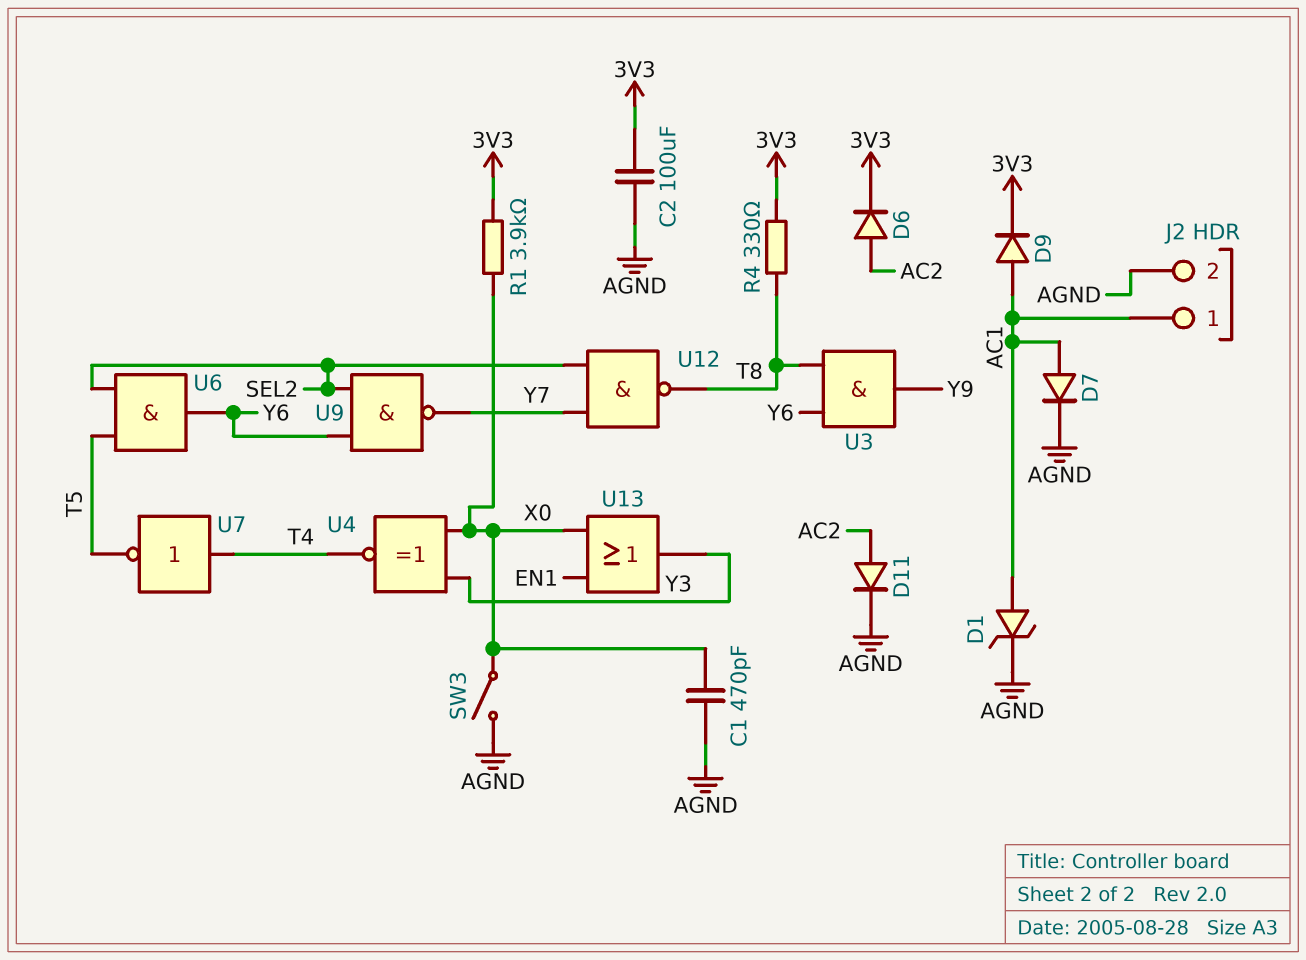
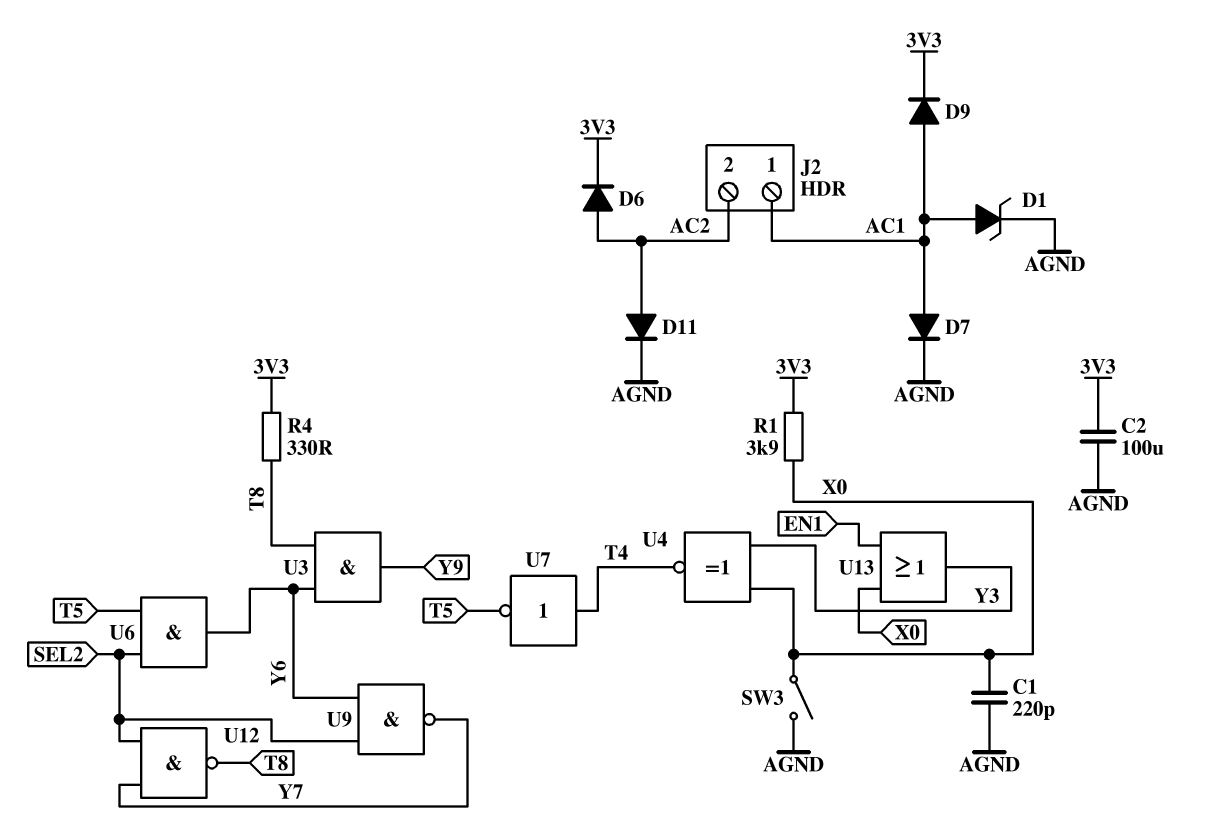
C1: 470pF (AGND, X0) -> 220pF (AGND, X0)
J2 pin 2: AGND -> AC2

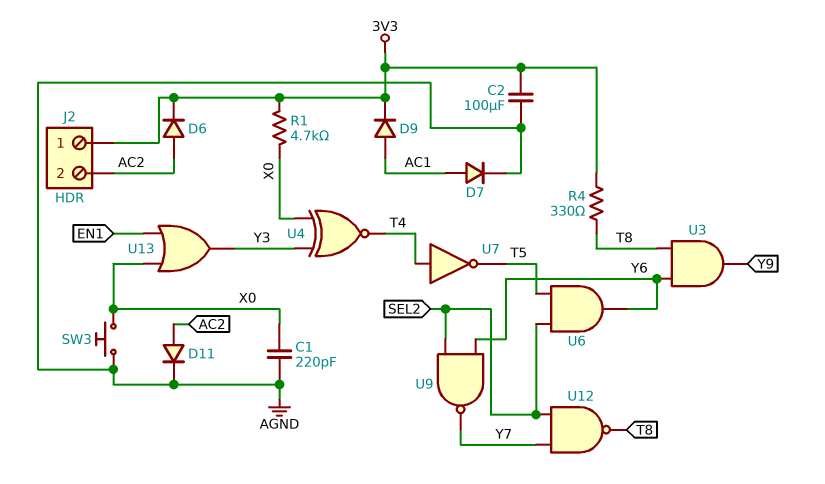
D1: zener (A AC1, K AGND) -> none
J2 pin 1: AC1 -> 3V3
R1: 3.9k (3V3, X0) -> 4.7k (3V3, X0)
SW3: switch (AGND, X0) -> button (AGND, X0)

